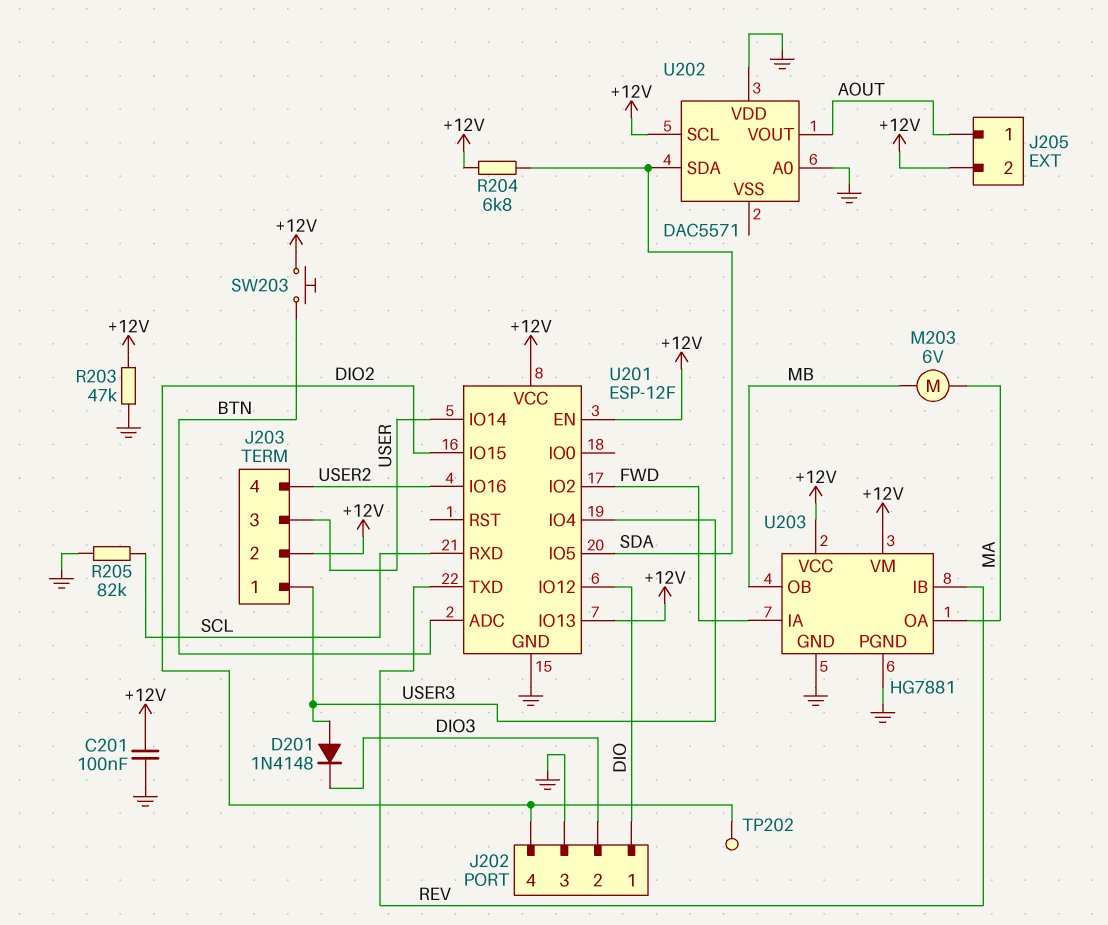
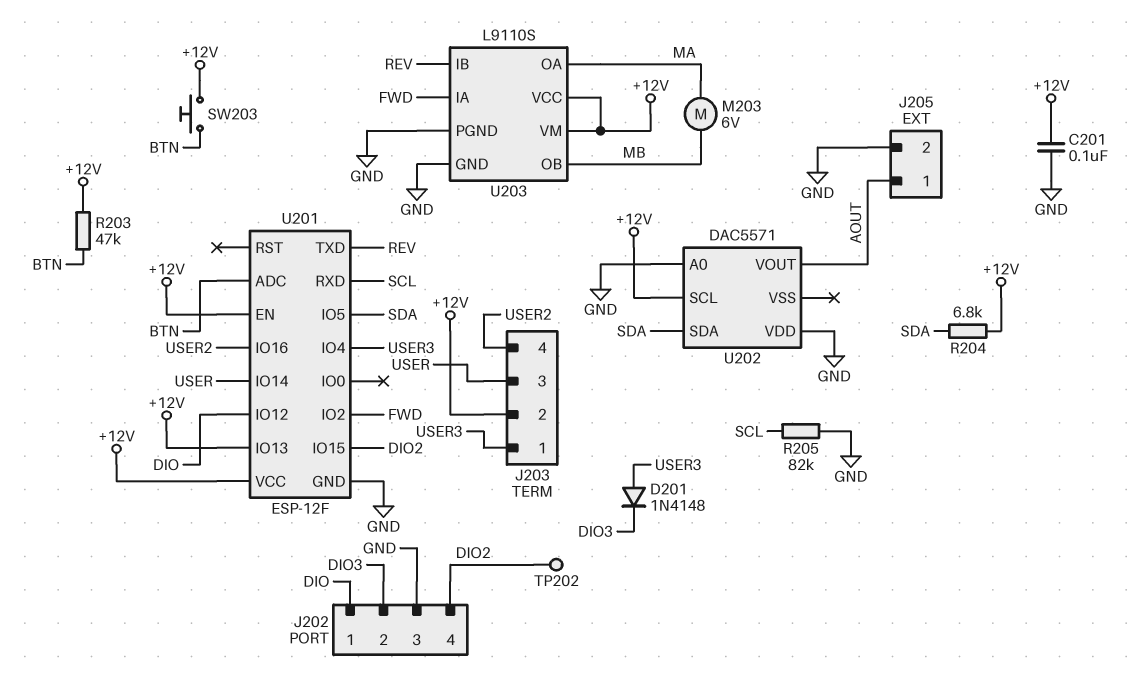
J205 pin 2: +12V -> GND
R203: 47k (+12V, GND) -> 47k (+12V, BTN)
U203: HG7881 -> L9110S

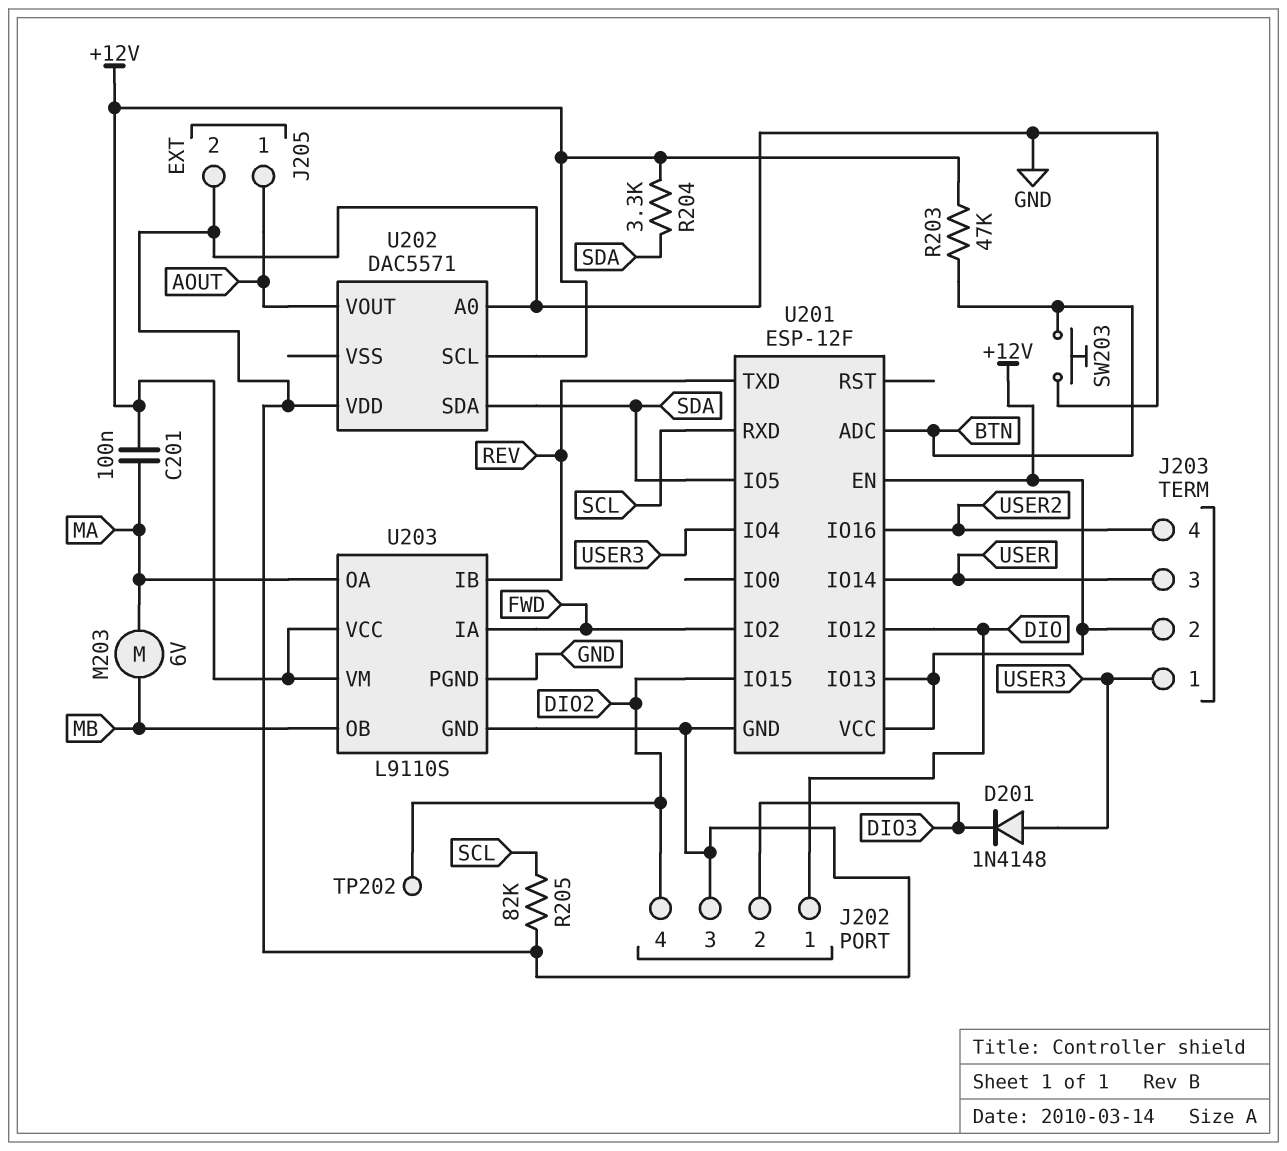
C201: 100nF (+12V, GND) -> 100nF (+12V, MA)
R204: 6.8k (+12V, SDA) -> 3.3k (+12V, SDA)
SW203: button (+12V, BTN) -> button (BTN, GND)

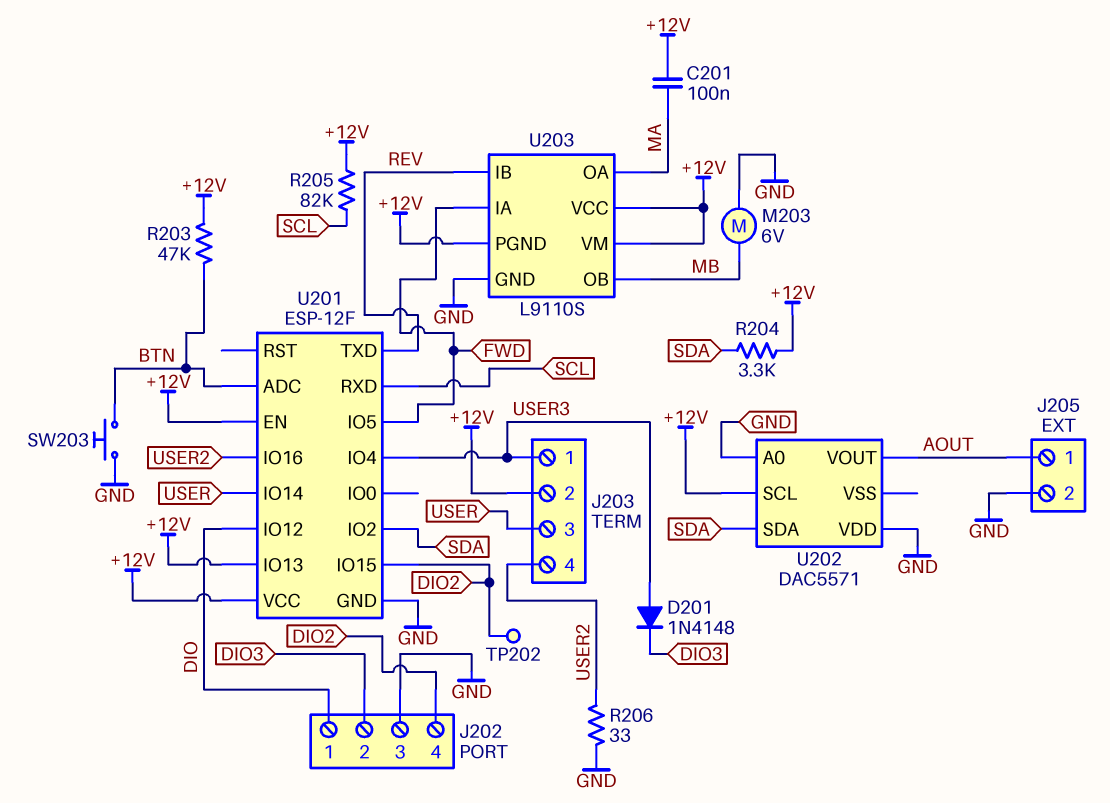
M203: motor 6V (MA, MB) -> motor 6V (GND, MB)
R205: 82k (GND, SCL) -> 82k (+12V, SCL)
R206: none -> 33 (GND, USER2)
U201 pin IO2: FWD -> SDA
U201 pin IO5: SDA -> FWD
U203 pin PGND: GND -> +12V

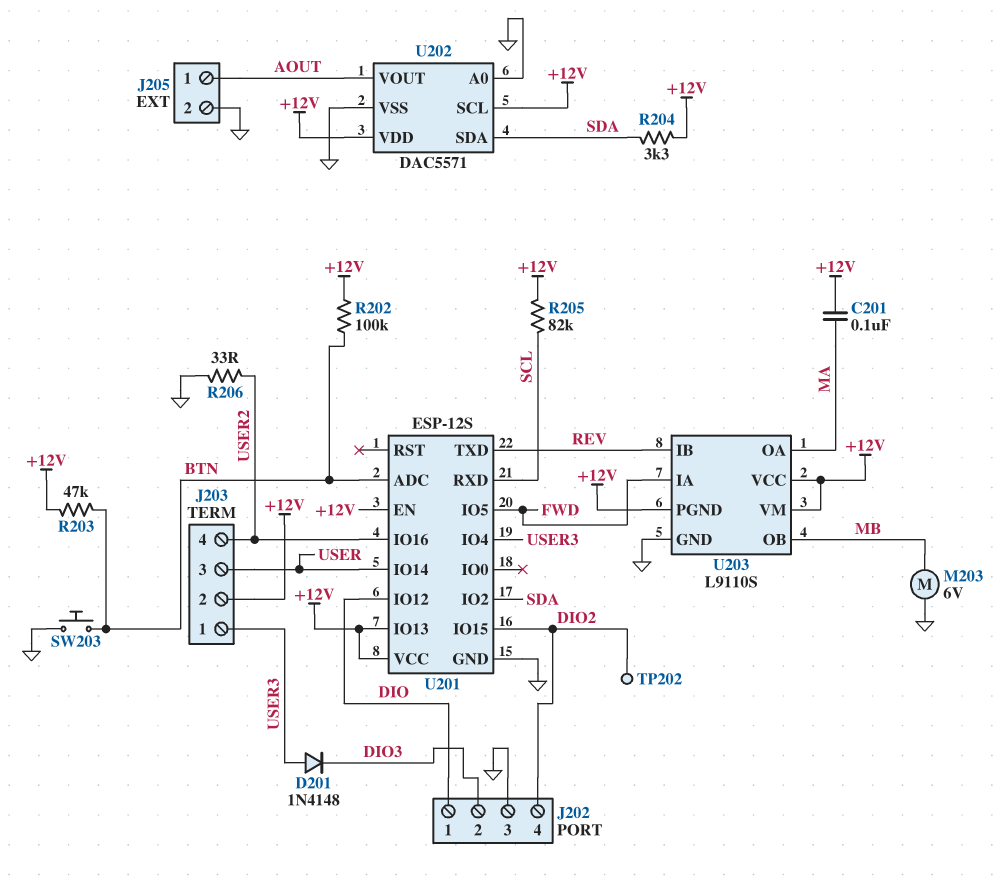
R202: none -> 100k (+12V, BTN)
U201: ESP-12F -> ESP-12S
U202 pin VDD: GND -> +12V
U202 pin VSS: none -> GND

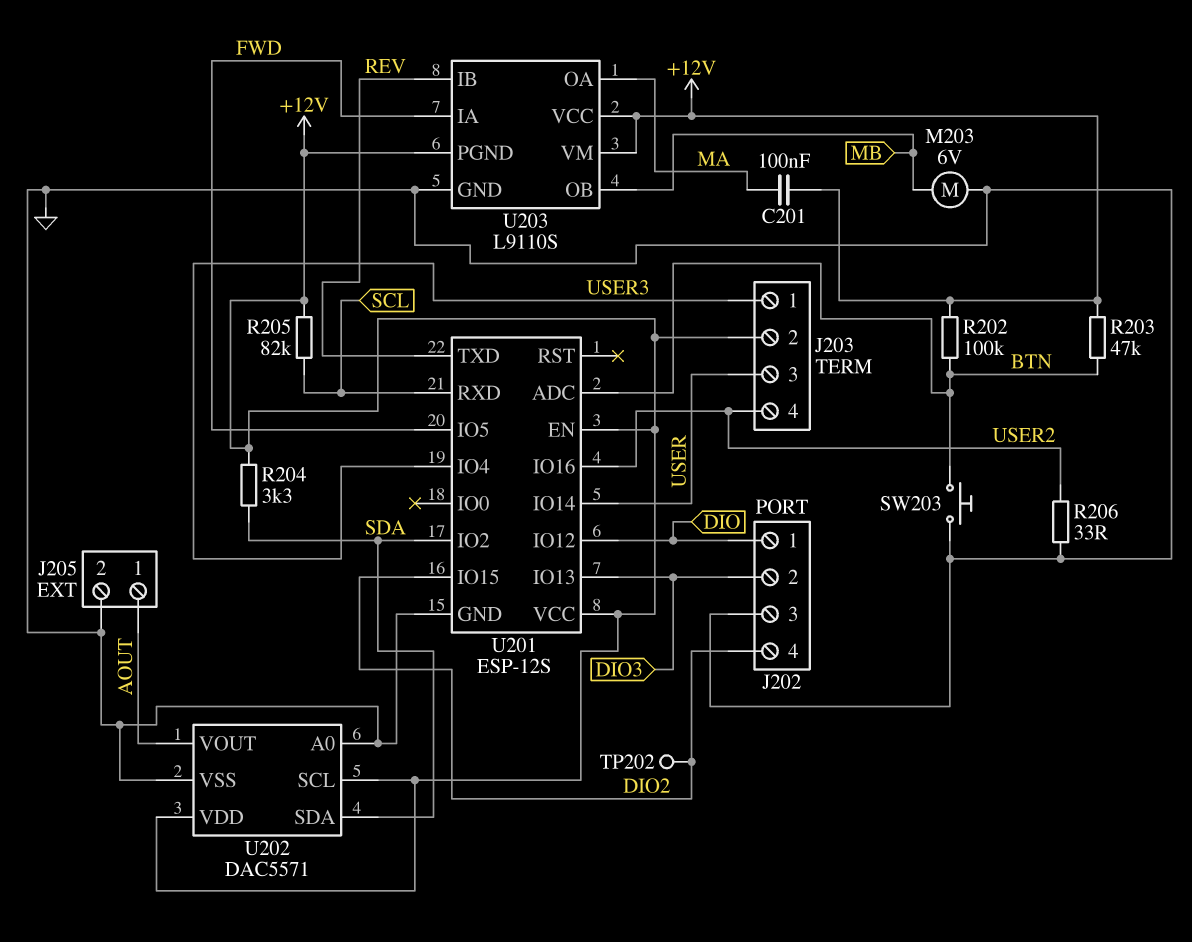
D201: diode 1N4148 (A USER3, K DIO3) -> none
U201 pin IO13: +12V -> DIO3

